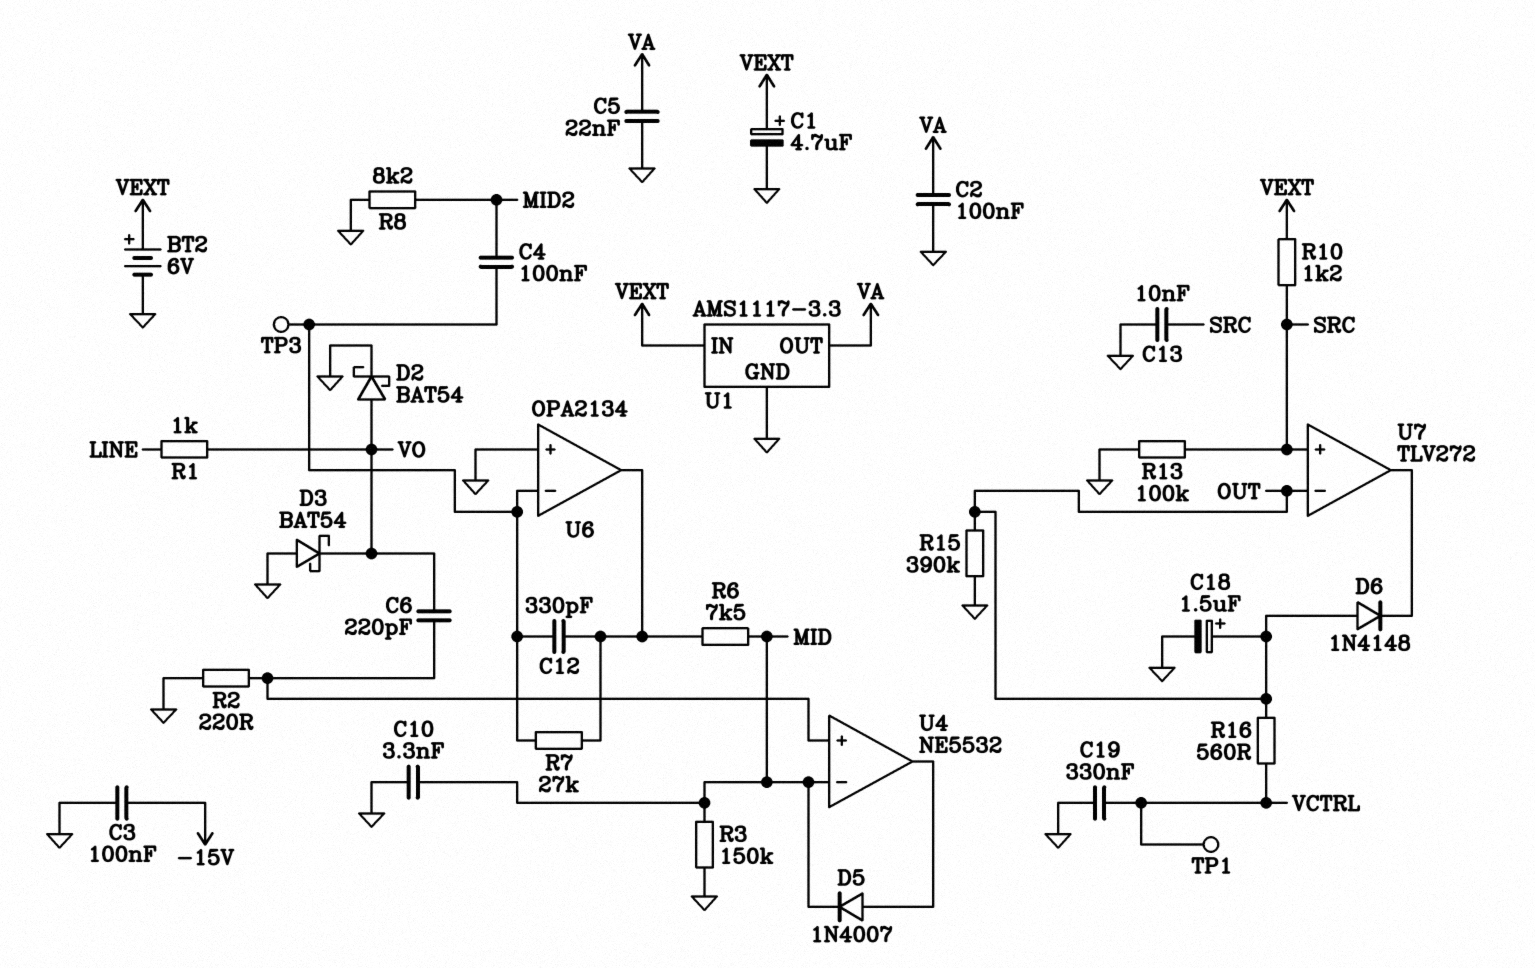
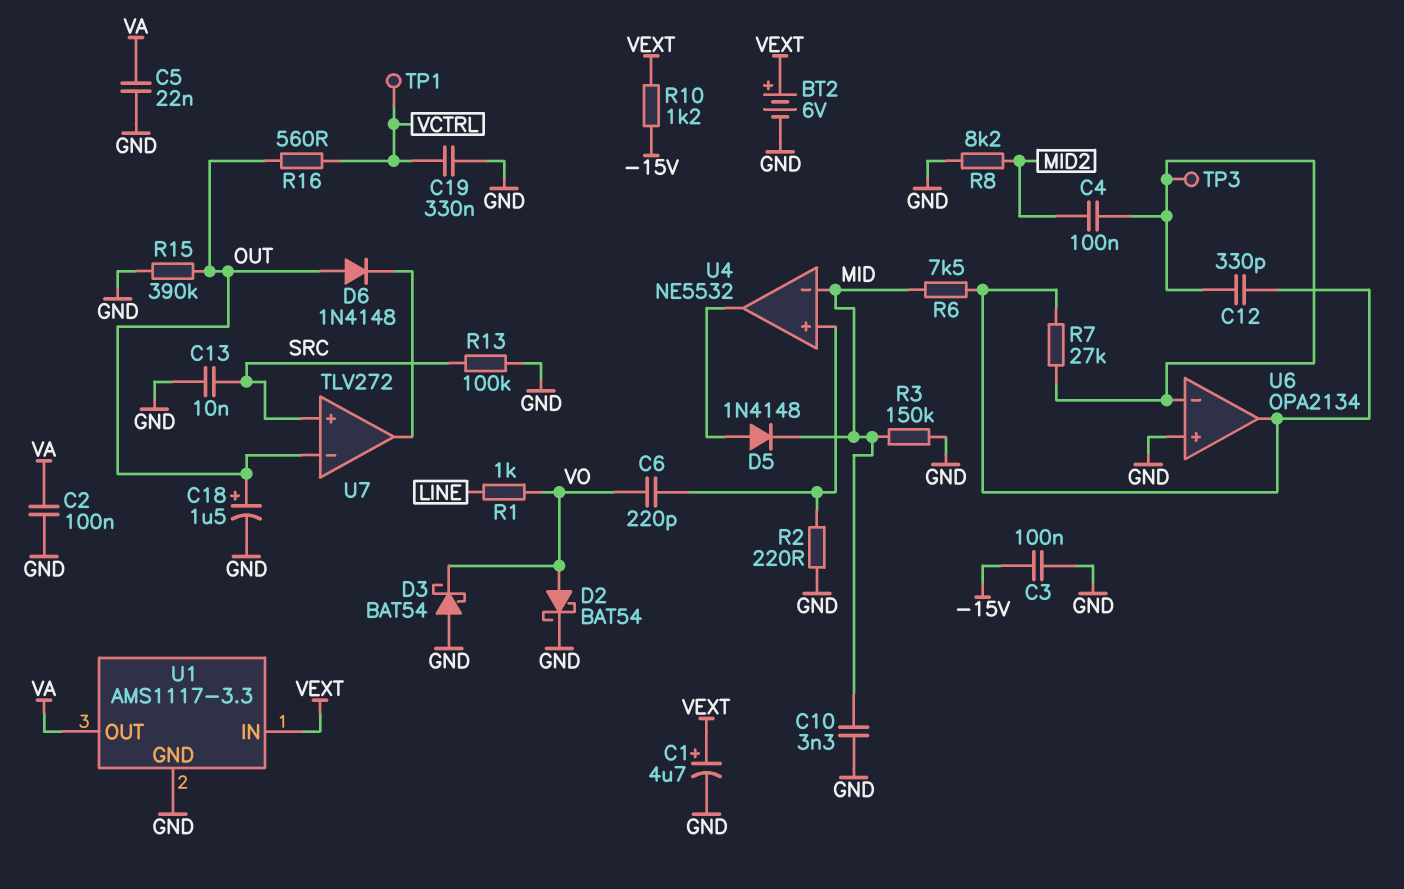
D5: diode 1N4007 (A U4/out, K MID) -> diode 1N4148 (A U4/out, K MID)
R10: 1.2k (SRC, VEXT) -> 1.2k (-15V, VEXT)

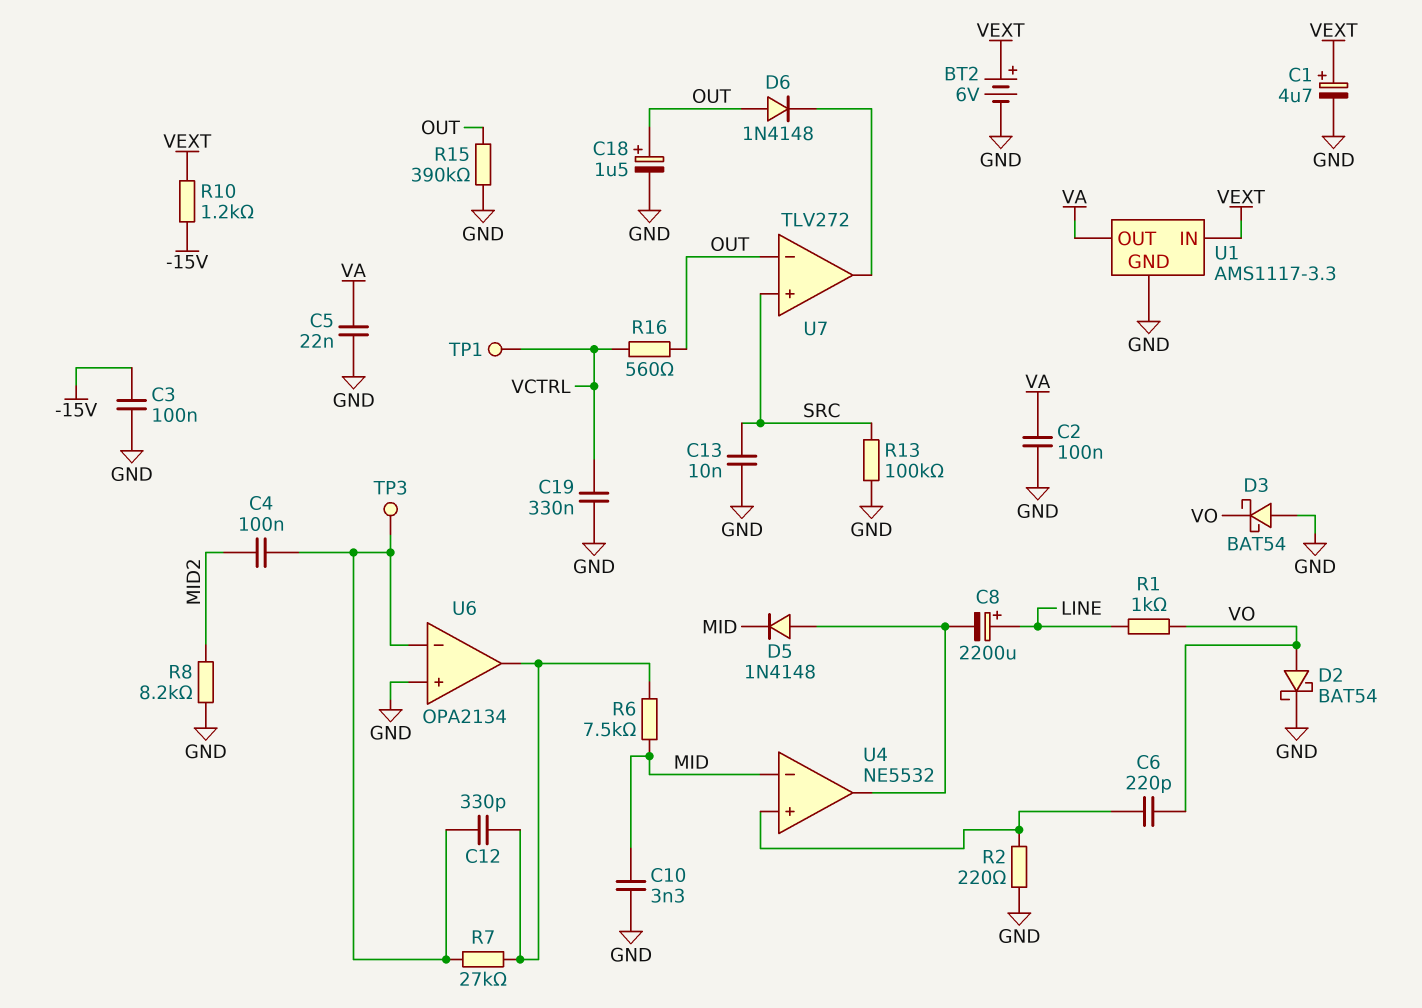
C8: none -> 2200uF (plus LINE, minus U4/out)
R3: 150k (GND, MID) -> none

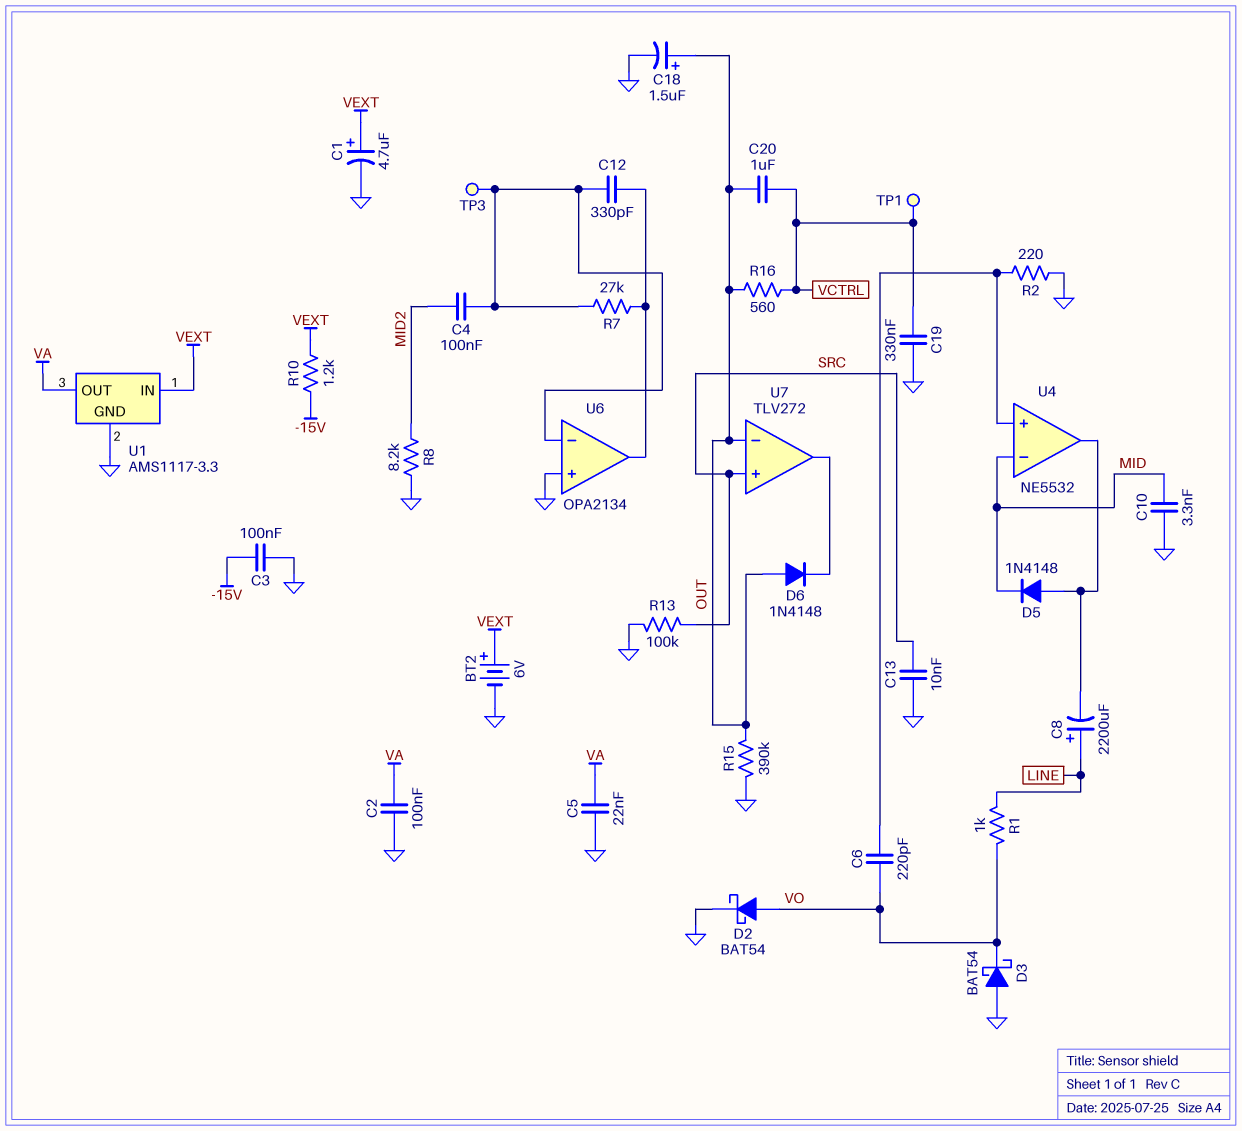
C20: none -> 1uF (OUT, VCTRL)
R6: 7.5k (MID, U6/out) -> none

